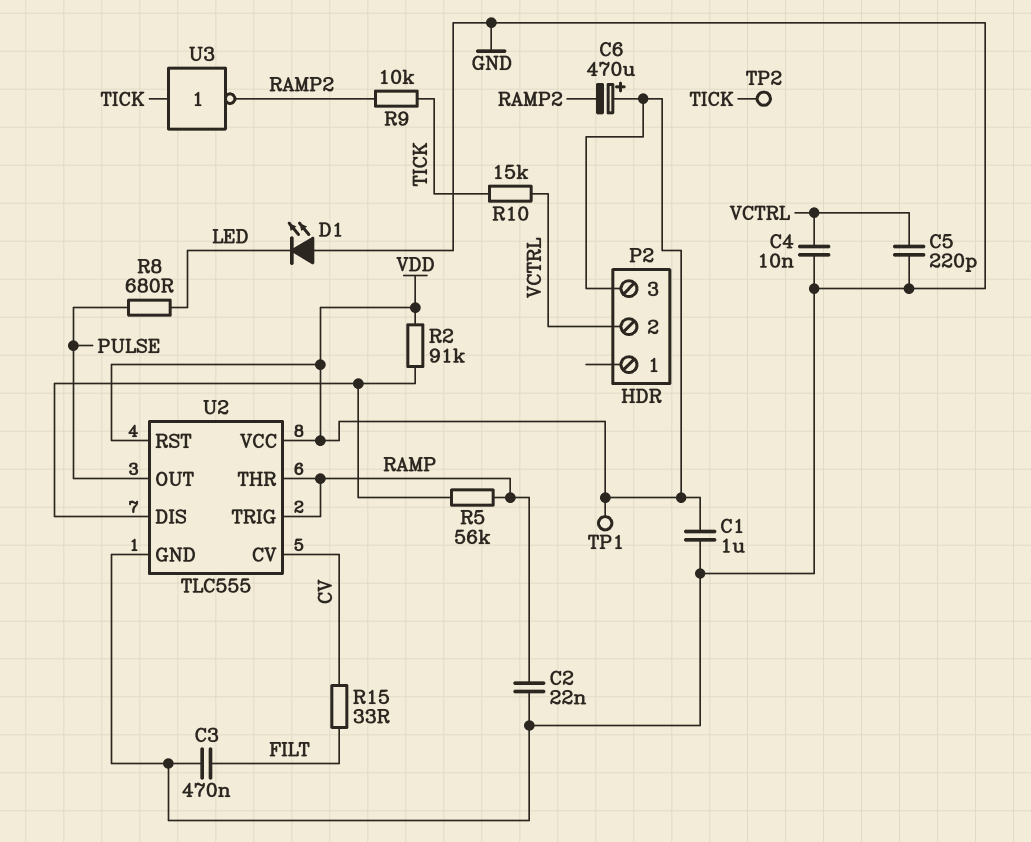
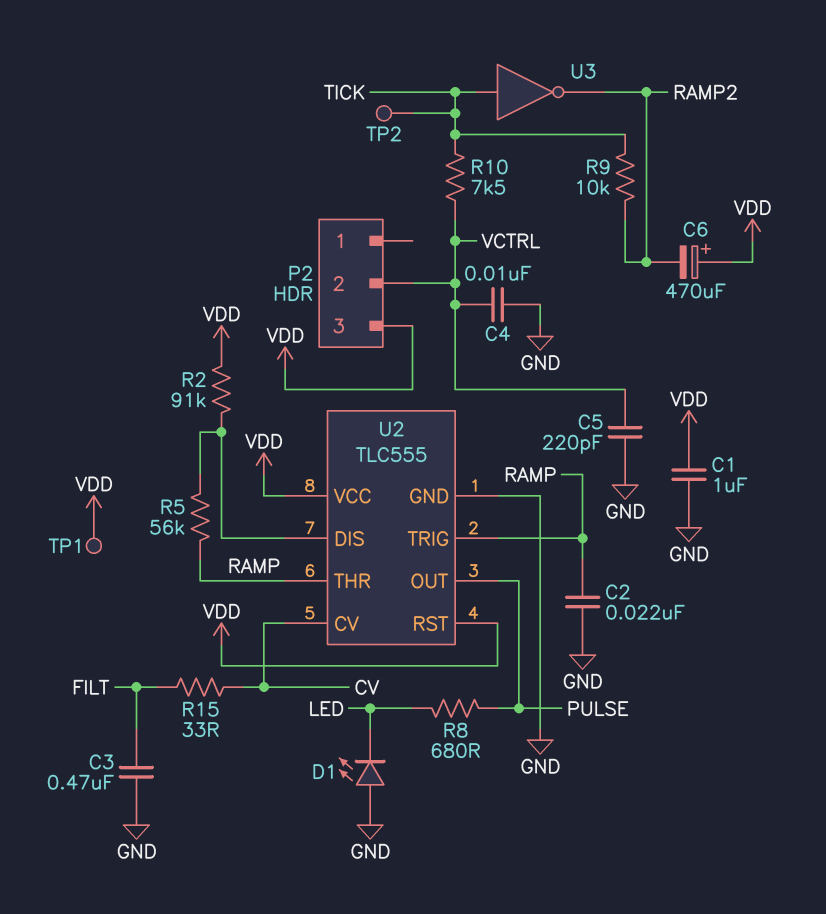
R10: 15k (TICK, VCTRL) -> 7.5k (TICK, VCTRL)

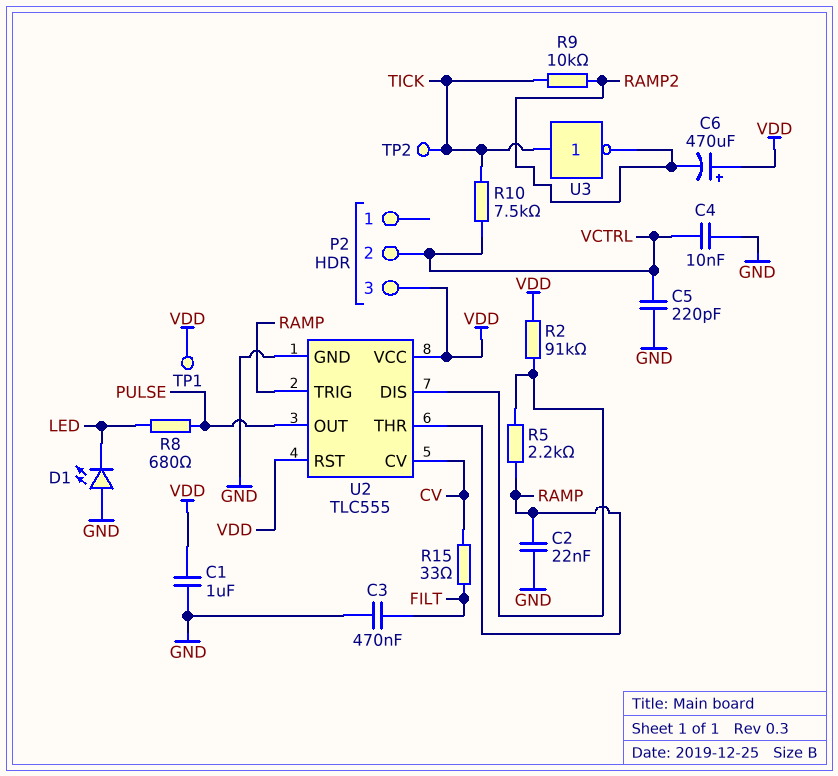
R5: 56k (RAMP, U2/DIS) -> 2.2k (RAMP, U2/DIS)

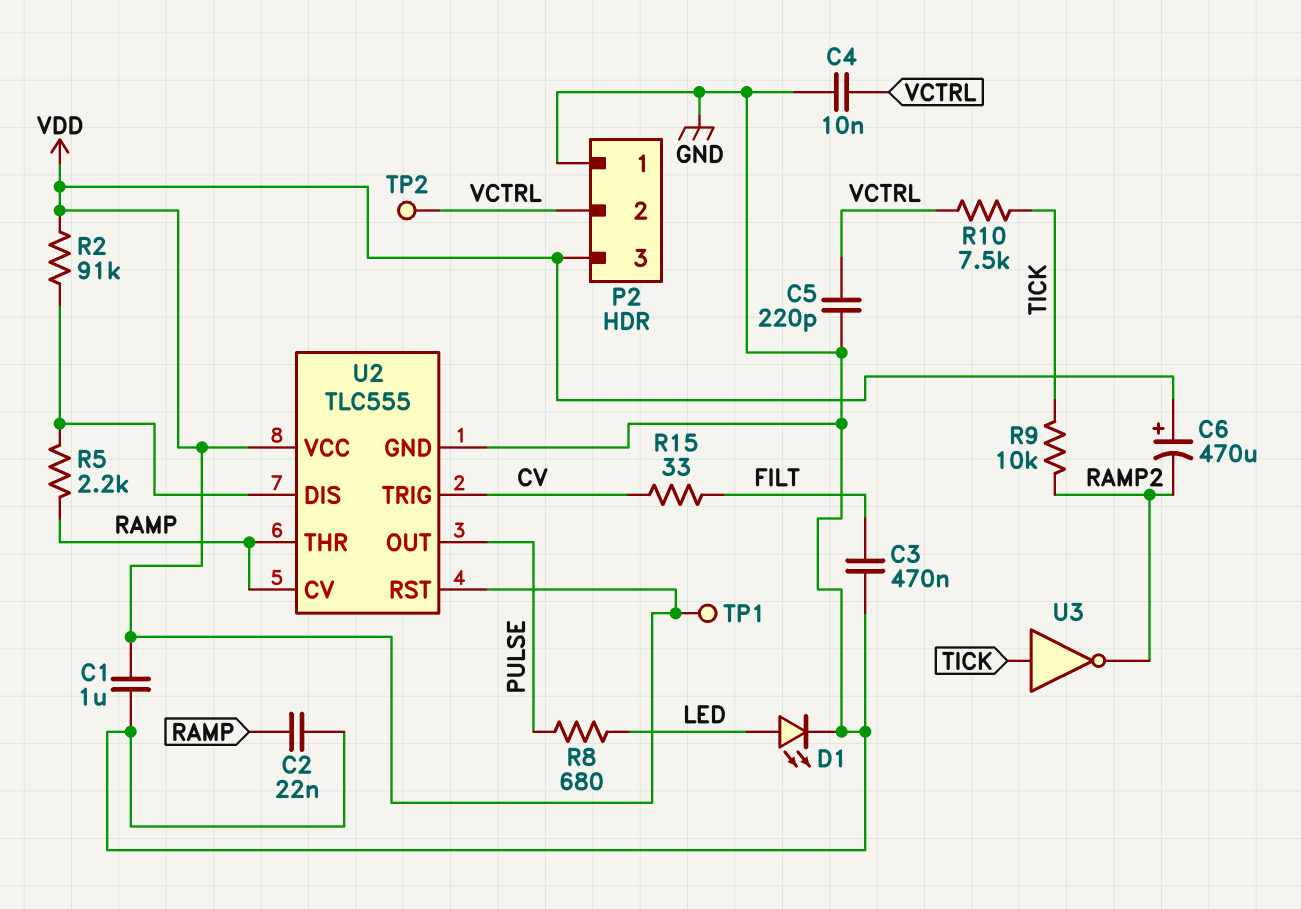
D1: LED (A GND, K LED) -> LED (A LED, K GND)
P2 pin 1: none -> GND
TP2: test point (TICK) -> test point (VCTRL)
U2 pin CV: CV -> RAMP
U2 pin TRIG: RAMP -> CV

